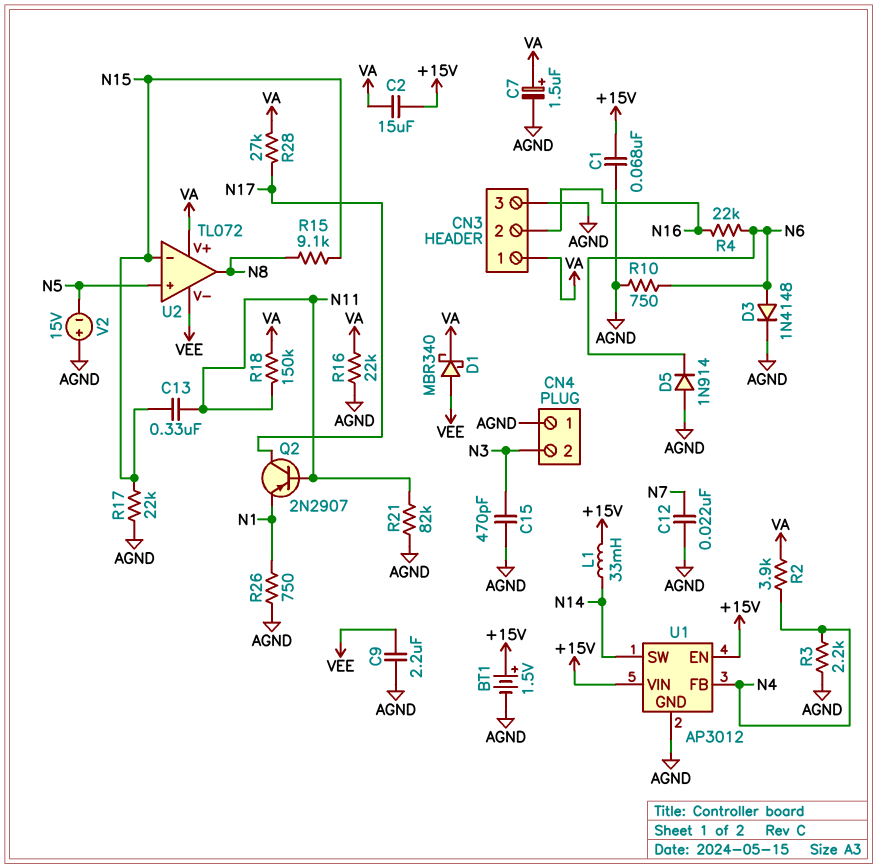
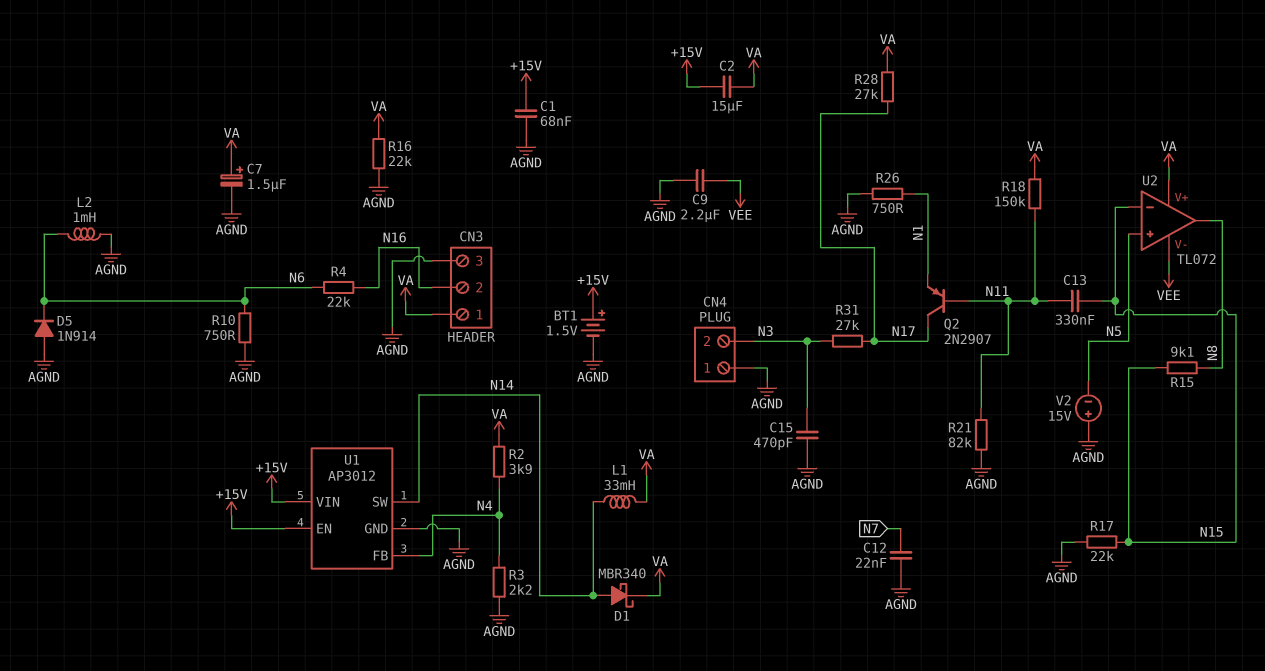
D1: schottky MBR340 (A VEE, K VA) -> schottky MBR340 (A N14, K VA)
D3: diode 1N4148 (A N6, K AGND) -> none
L1: 33mH (+15V, N14) -> 33mH (N14, VA)
L2: none -> 1mH (AGND, N6)
R31: none -> 27k (N3, N17)

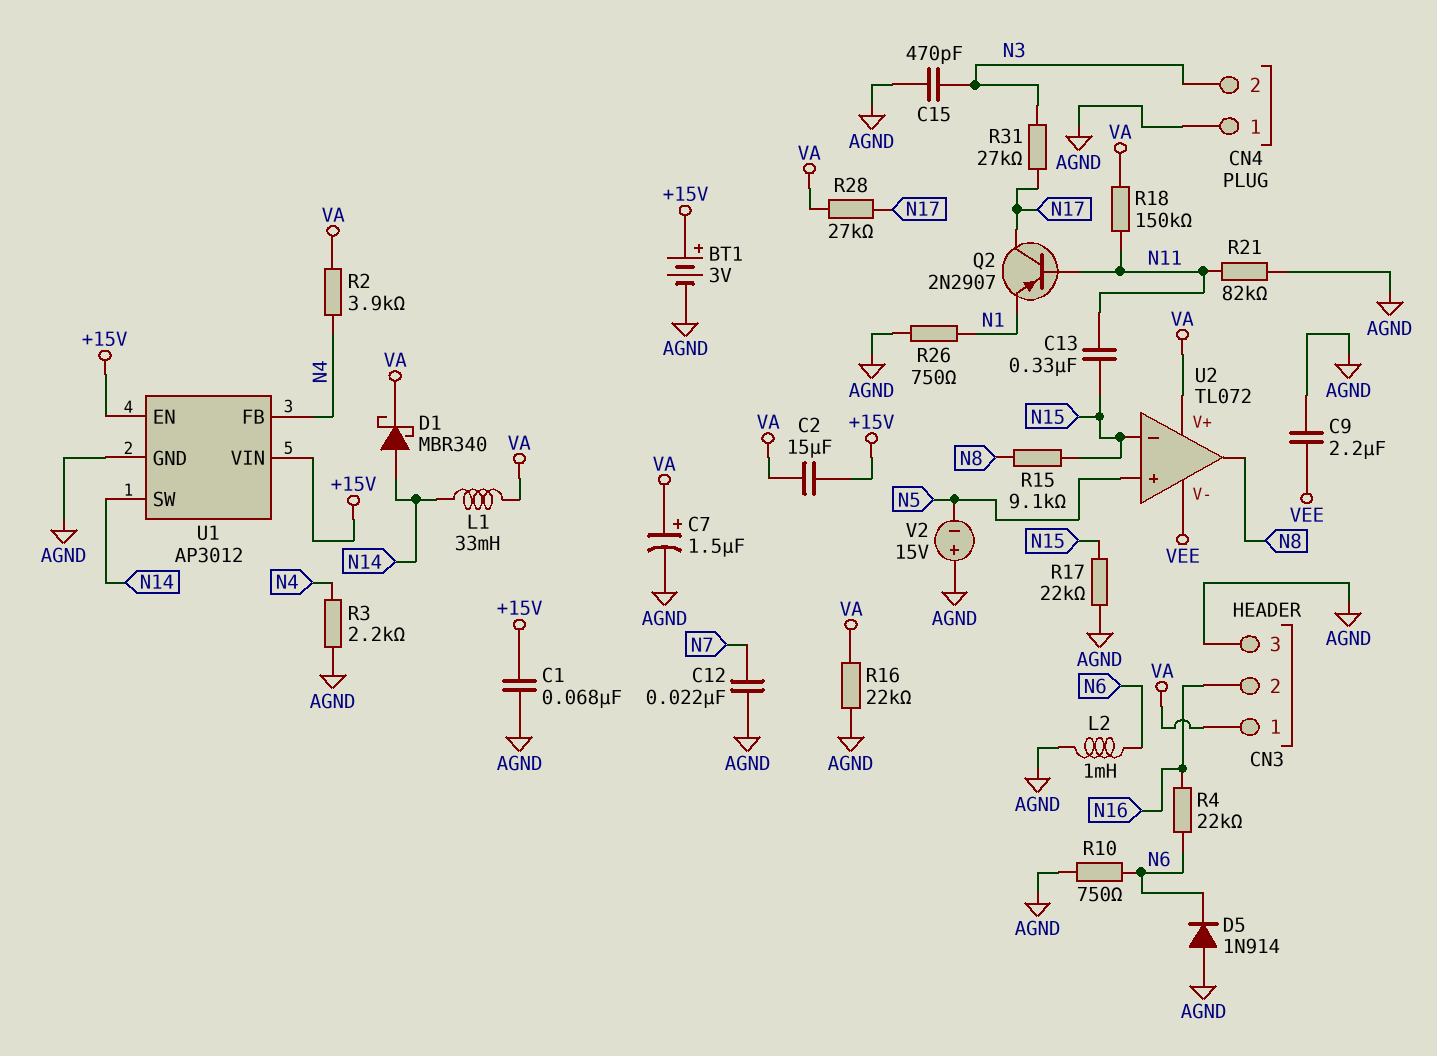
BT1: 1.5V (plus +15V, minus AGND) -> 3V (plus +15V, minus AGND)

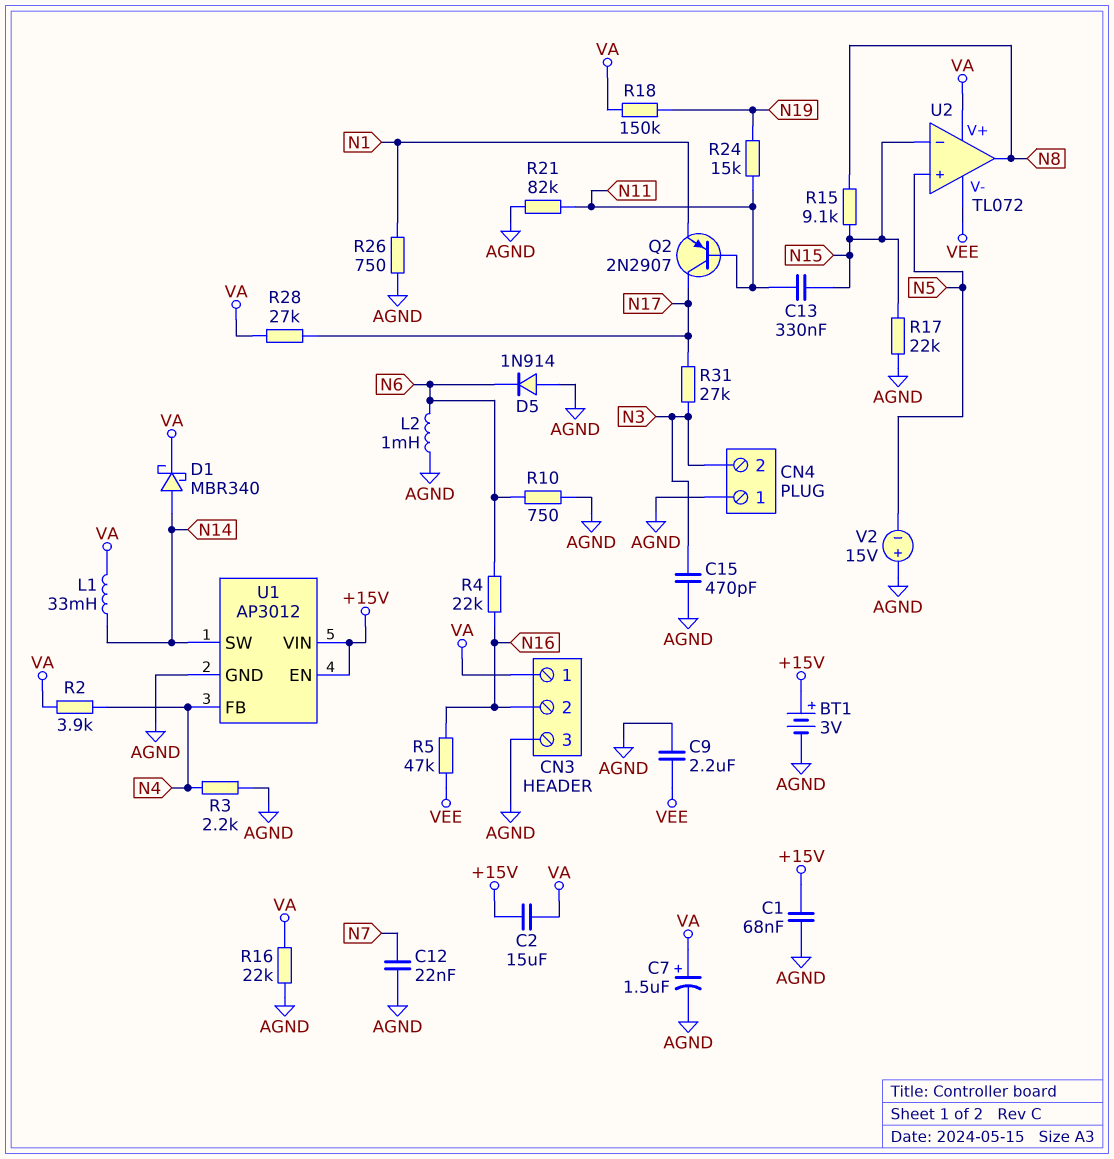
R5: none -> 47k (N16, VEE)
R18: 150k (N11, VA) -> 150k (N19, VA)
R24: none -> 15k (N11, N19)

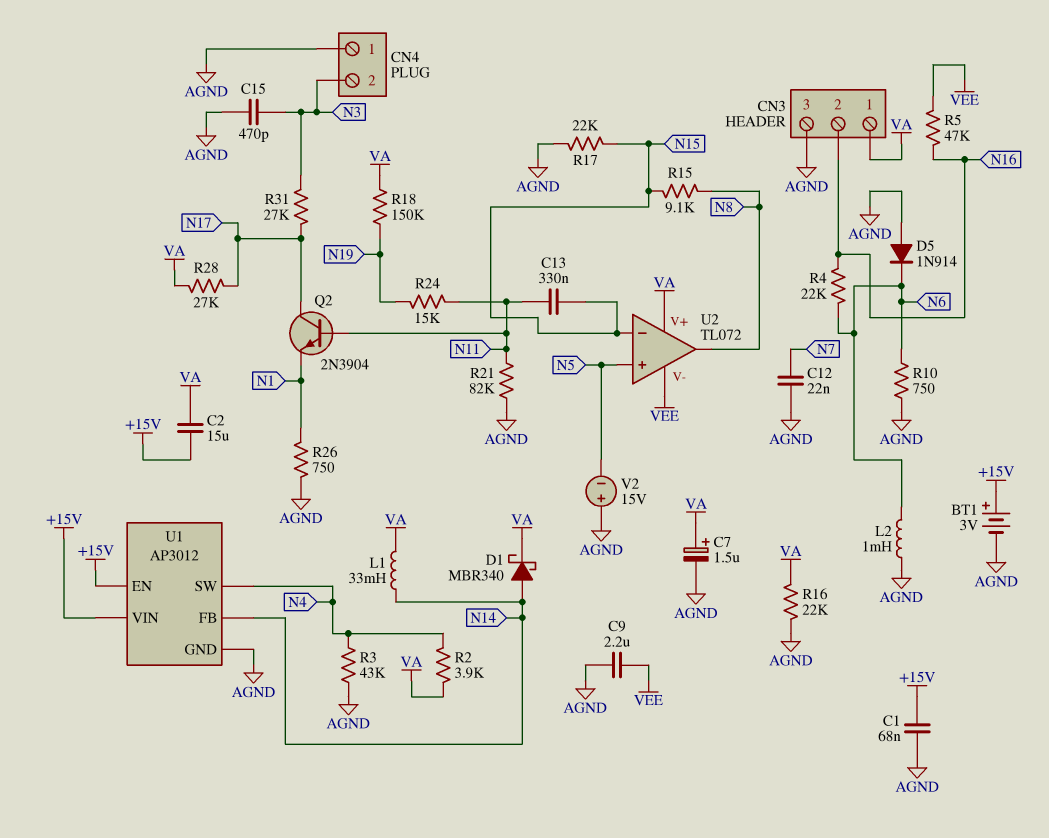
Q2: PNP 2N2907 (B N11, C N17, E N1) -> NPN 2N3904 (B N11, C N17, E N1)
R3: 2.2k (AGND, N4) -> 43k (AGND, N4)
U1 pin FB: N4 -> N14
U1 pin SW: N14 -> N4

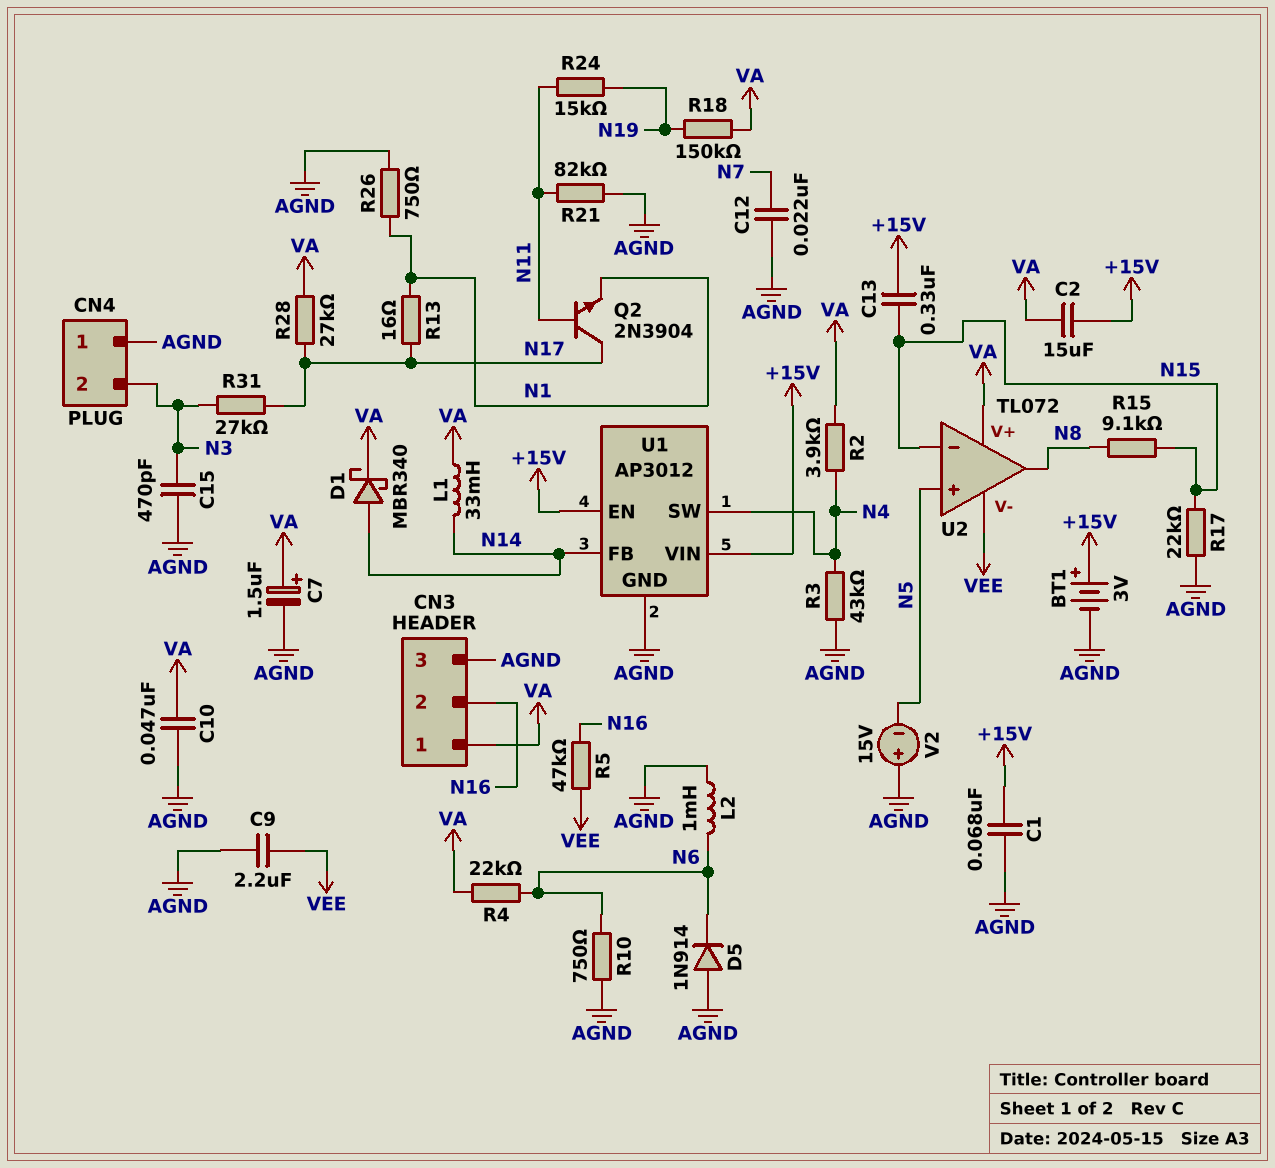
C10: none -> 47nF (AGND, VA)
C13: 330nF (N11, N15) -> 330nF (+15V, N15)
R4: 22k (N6, N16) -> 22k (N6, VA)
R13: none -> 16 (N1, N17)
R16: 22k (AGND, VA) -> none

